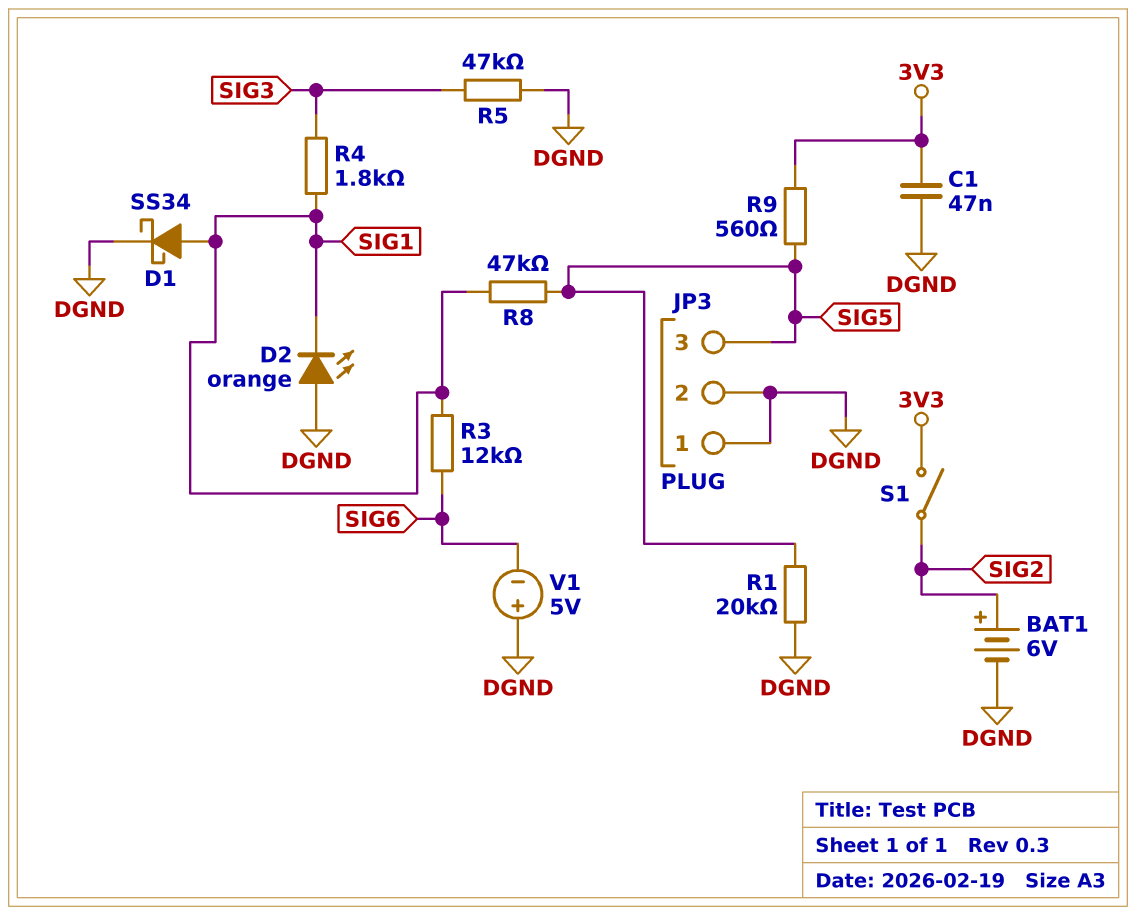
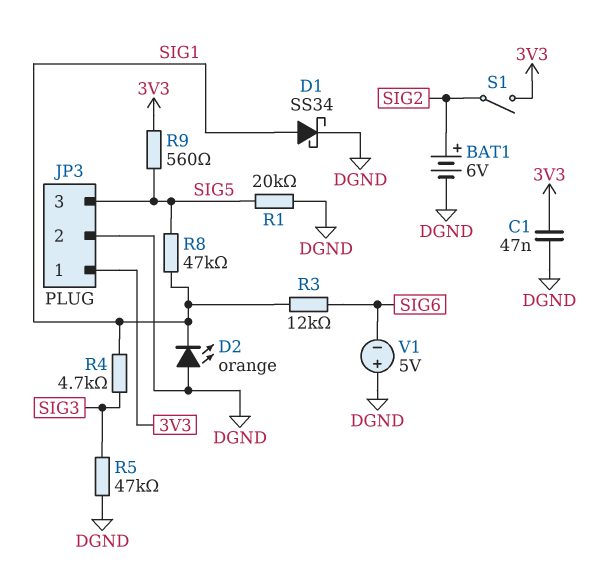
JP3 pin 1: DGND -> 3V3
R4: 1.8k (SIG1, SIG3) -> 4.7k (SIG1, SIG3)

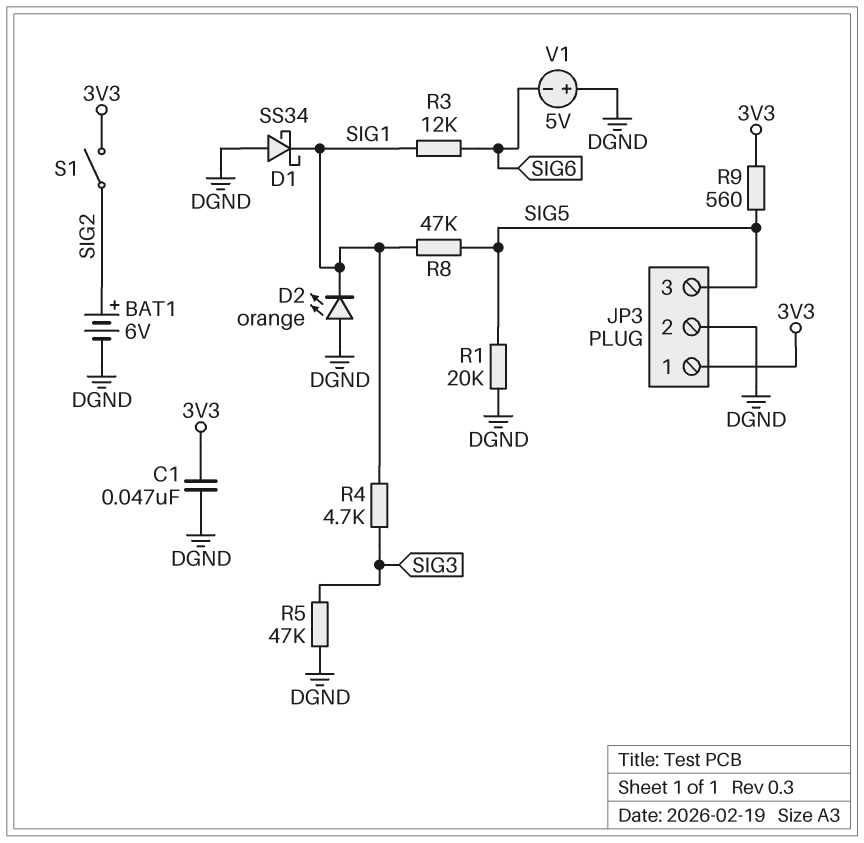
D1: schottky SS34 (A SIG1, K DGND) -> schottky SS34 (A DGND, K SIG1)

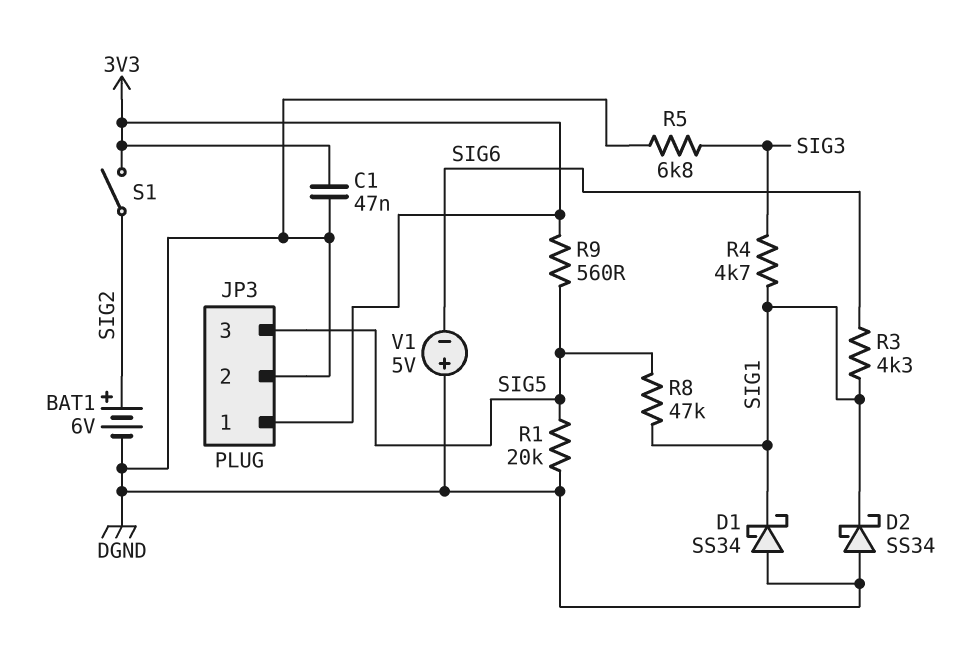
D2: LED orange (A DGND, K SIG1) -> schottky SS34 (A DGND, K SIG1)
R3: 12k (SIG1, SIG6) -> 4.3k (SIG1, SIG6)
R5: 47k (DGND, SIG3) -> 6.8k (DGND, SIG3)

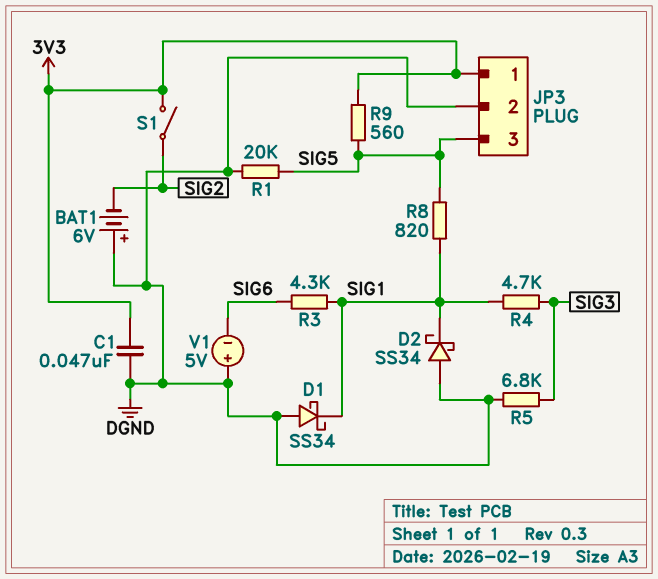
BAT1: 6V (plus SIG2, minus DGND) -> 6V (plus DGND, minus SIG2)
R8: 47k (SIG1, SIG5) -> 820 (SIG1, SIG5)

